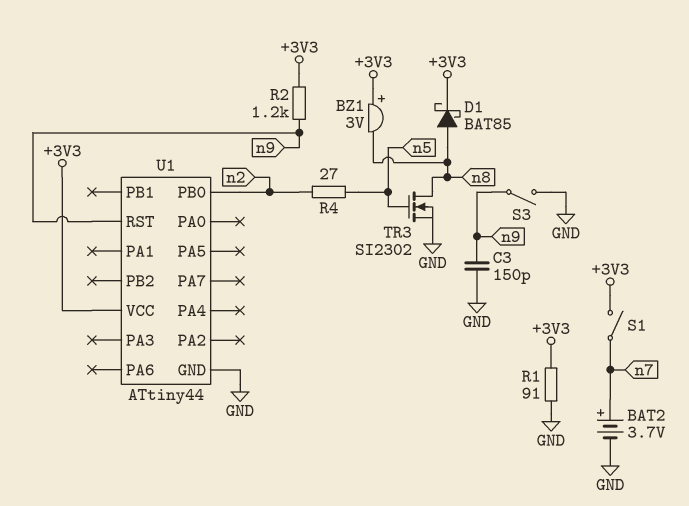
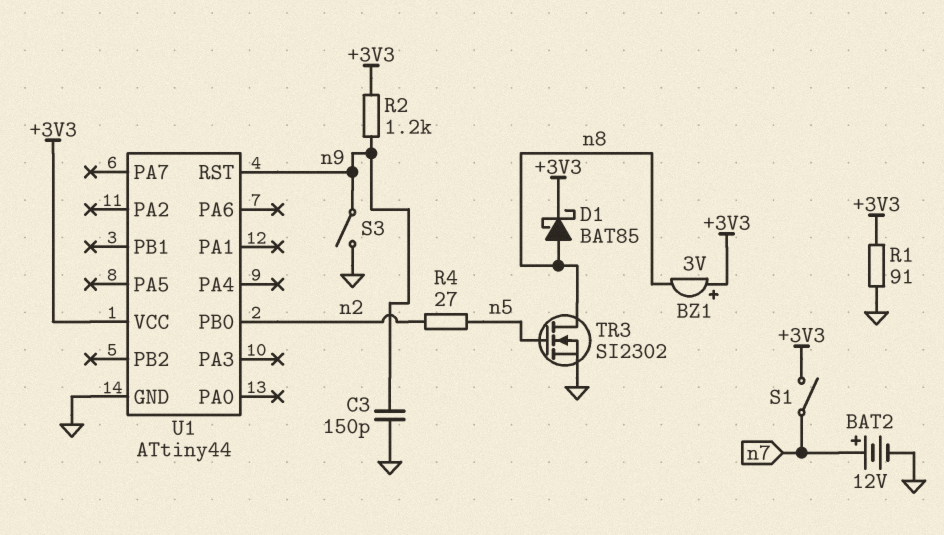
BAT2: 3.7V (plus n7, minus GND) -> 12V (plus n7, minus GND)

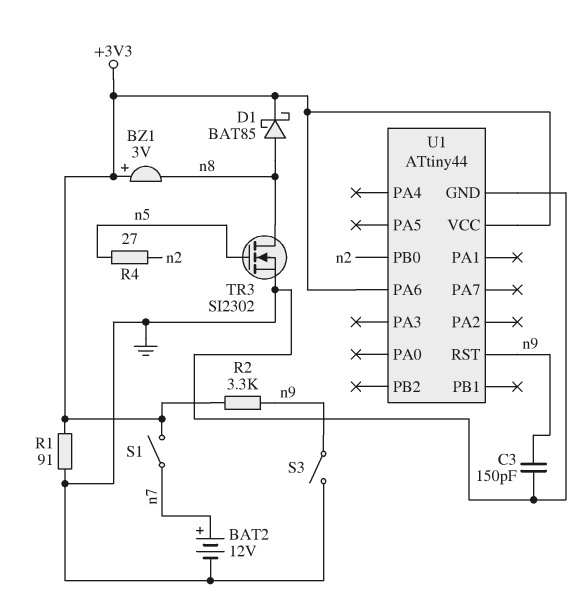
R2: 1.2k (+3V3, n9) -> 3.3k (+3V3, n9)
U1 pin PA6: none -> +3V3

